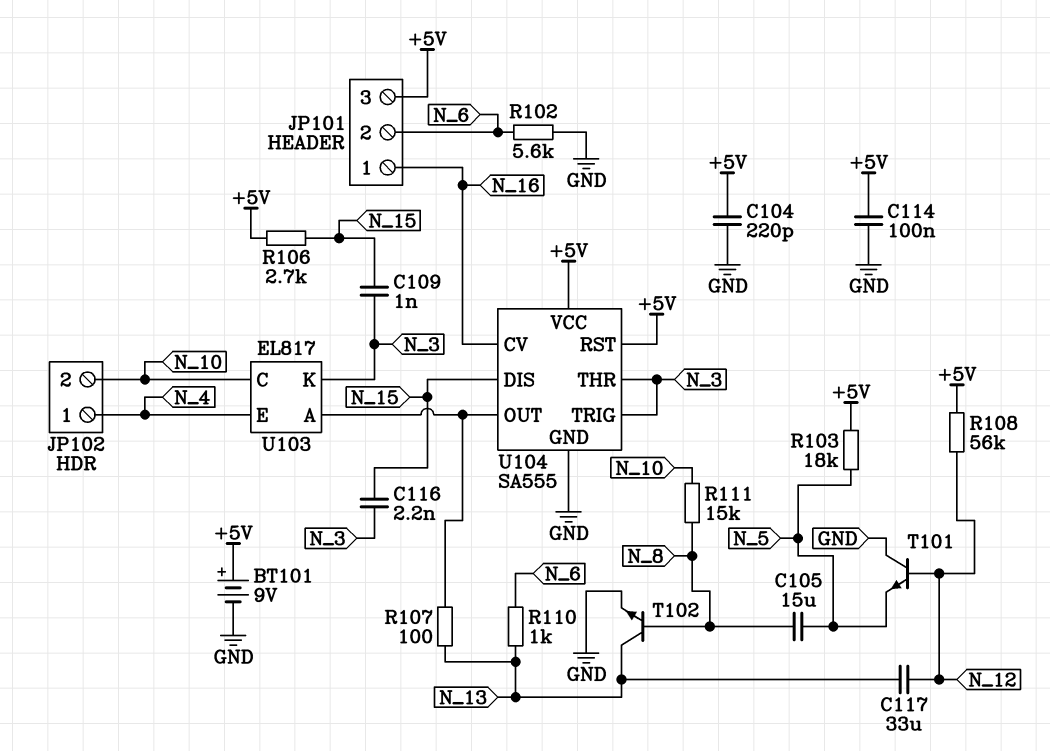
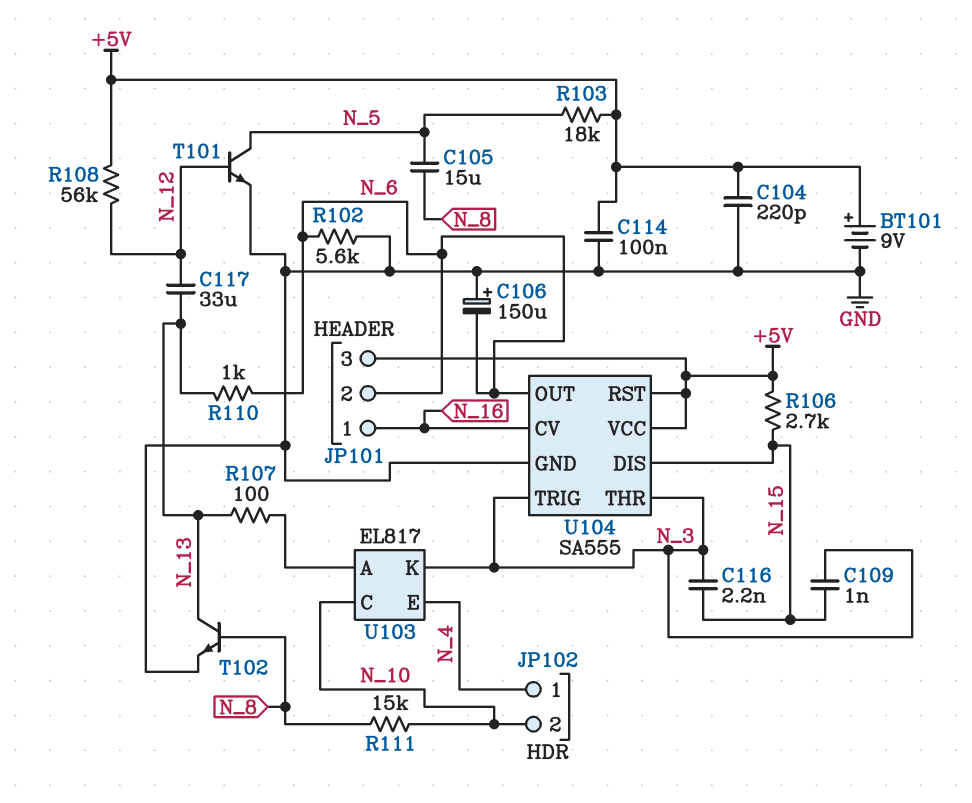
C106: none -> 150uF (plus GND, minus N_6)
T101: NPN (B N_12, C GND, E N_5) -> NPN (B N_12, C N_5, E GND)
U104 pin OUT: U103/A -> N_6

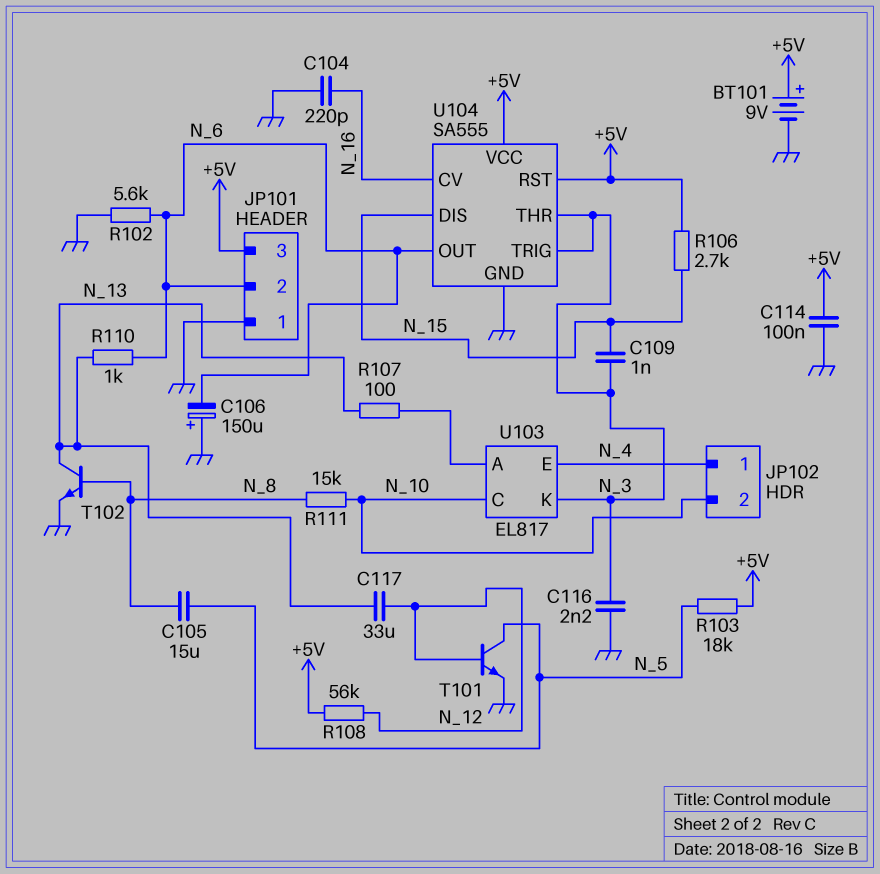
C104: 220pF (+5V, GND) -> 220pF (GND, N_16)
C116: 2.2nF (N_3, N_15) -> 2.2nF (GND, N_3)
JP101 pin 1: N_16 -> GND

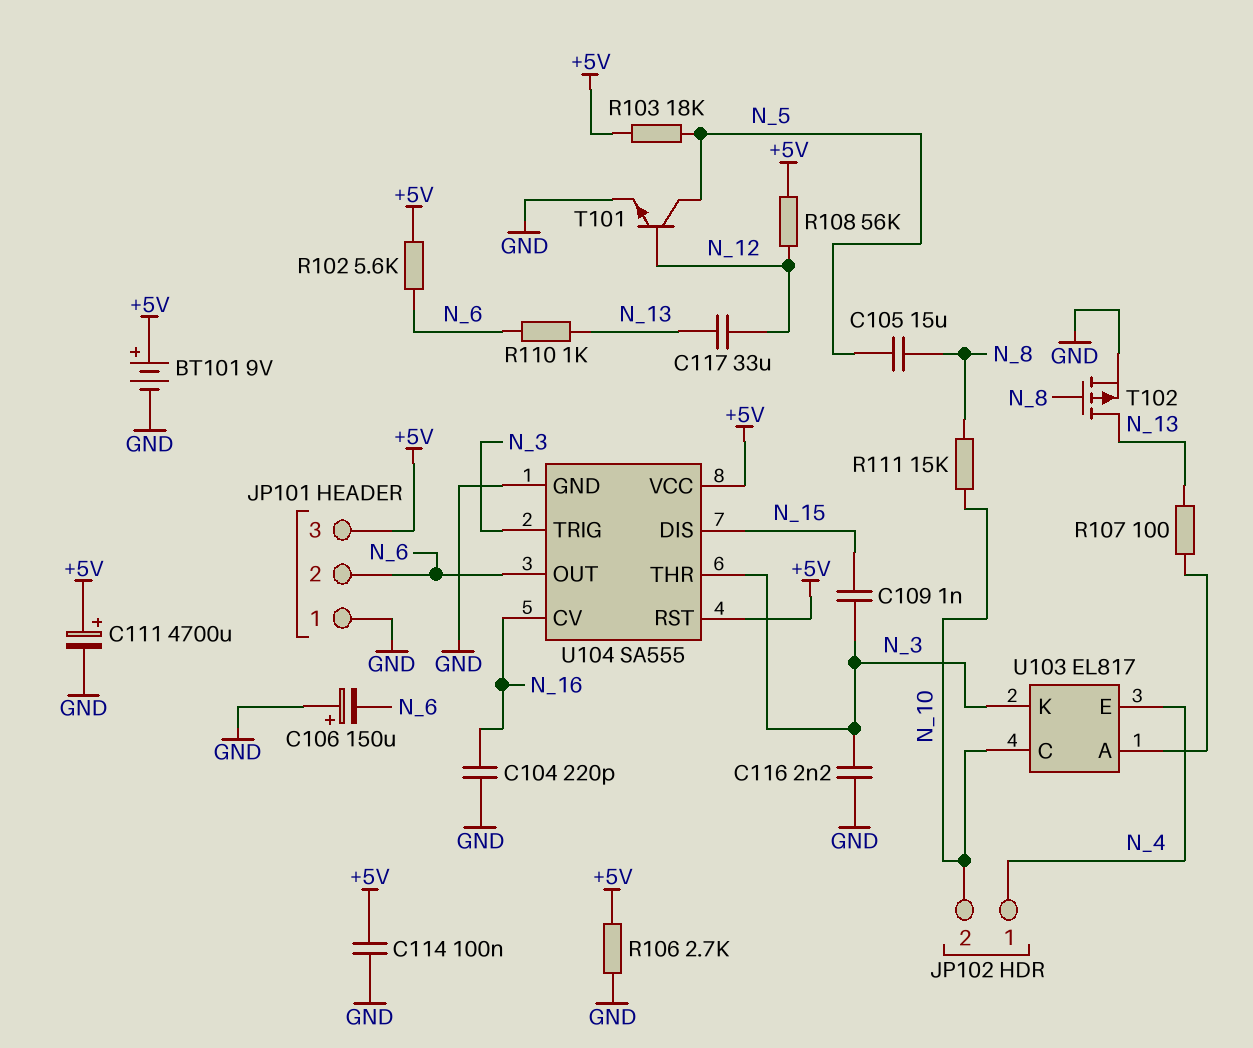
C111: none -> 4700uF (plus +5V, minus GND)
R102: 5.6k (GND, N_6) -> 5.6k (+5V, N_6)
R106: 2.7k (+5V, N_15) -> 2.7k (+5V, GND)
T102: NPN (B N_8, C N_13, E GND) -> PMOS (G N_8, D N_13, S GND)

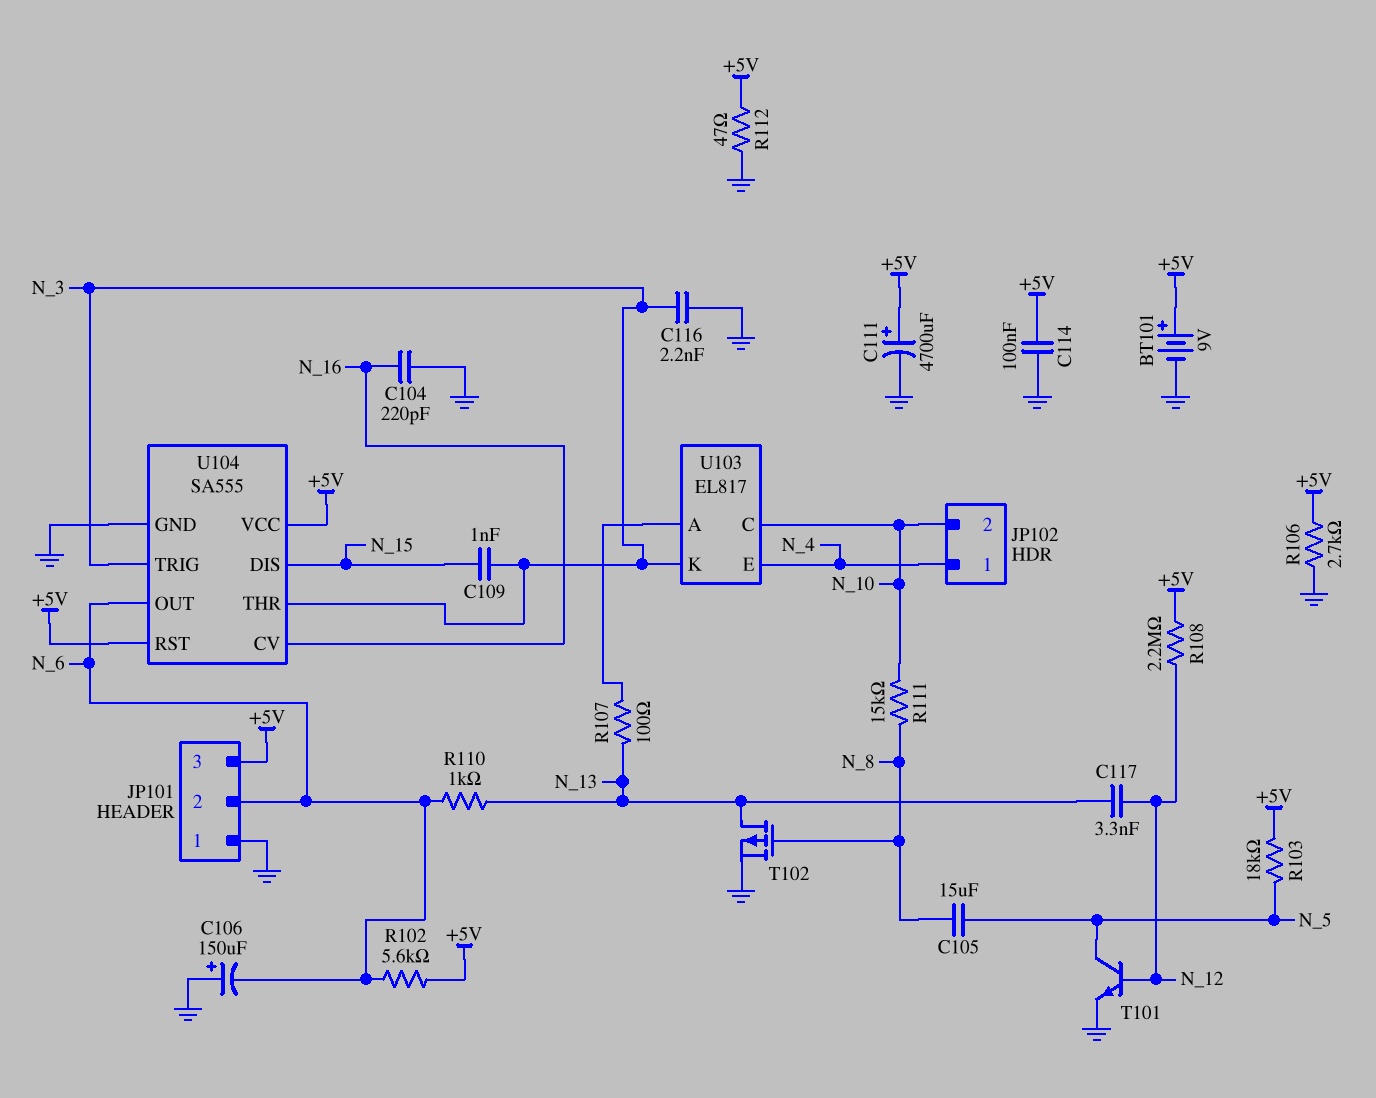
C117: 33uF (N_12, N_13) -> 3.3nF (N_12, N_13)
R108: 56k (+5V, N_12) -> 2.2M (+5V, N_12)
R112: none -> 47 (+5V, GND)

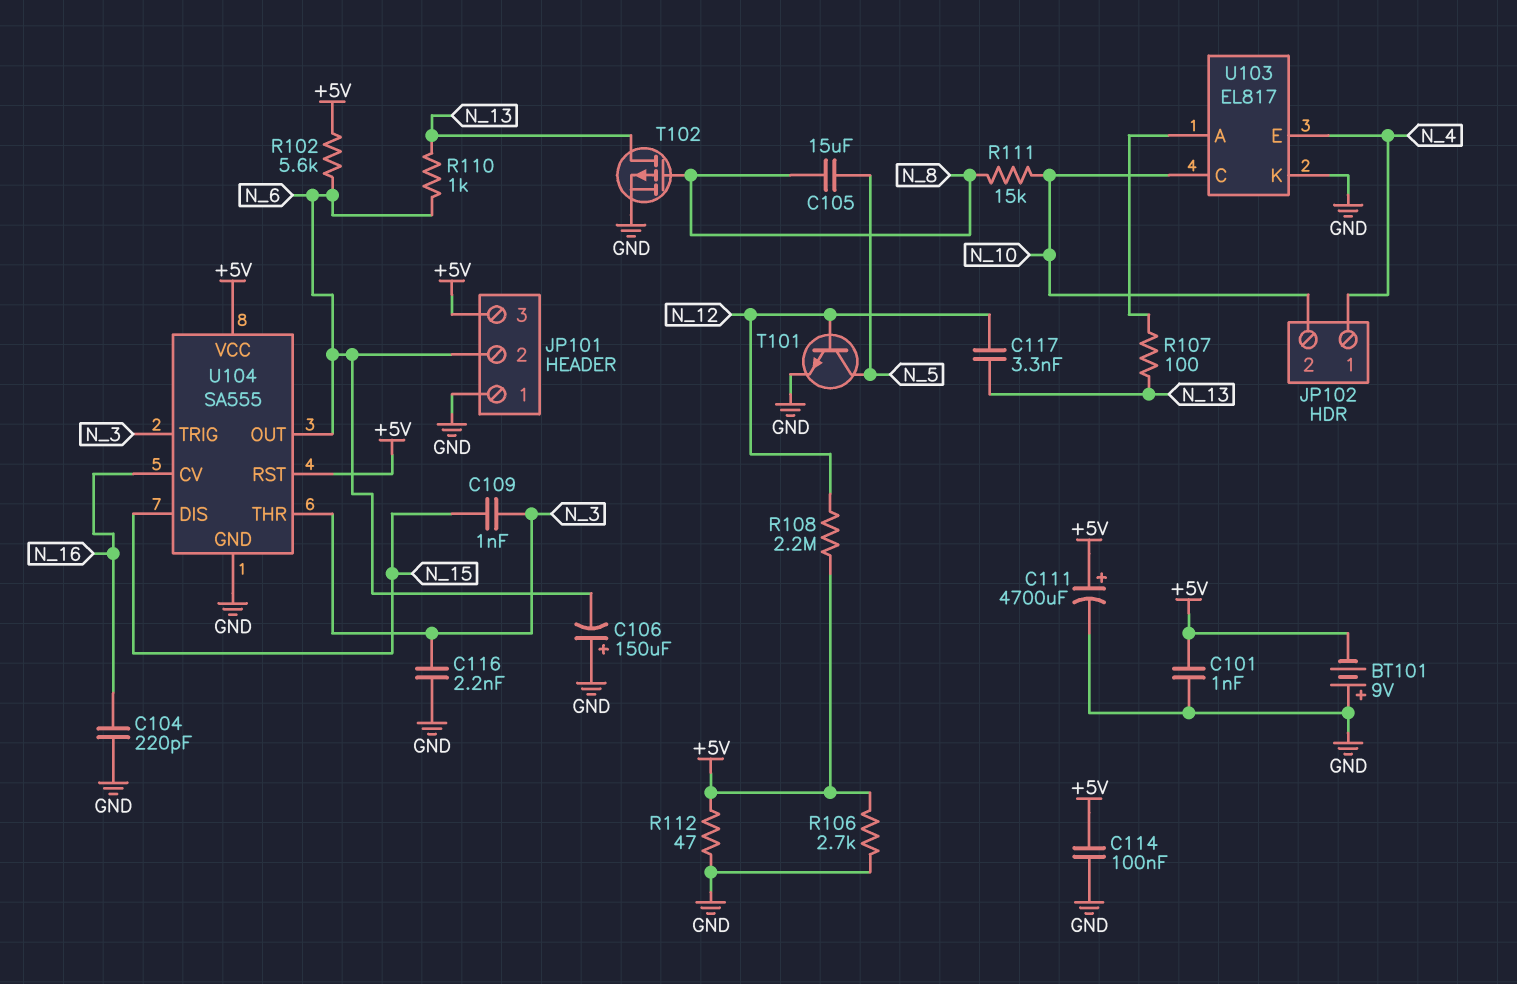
BT101: 9V (plus +5V, minus GND) -> 9V (plus GND, minus +5V)
C101: none -> 1nF (+5V, GND)
R103: 18k (+5V, N_5) -> none
U103 pin K: N_3 -> GND

